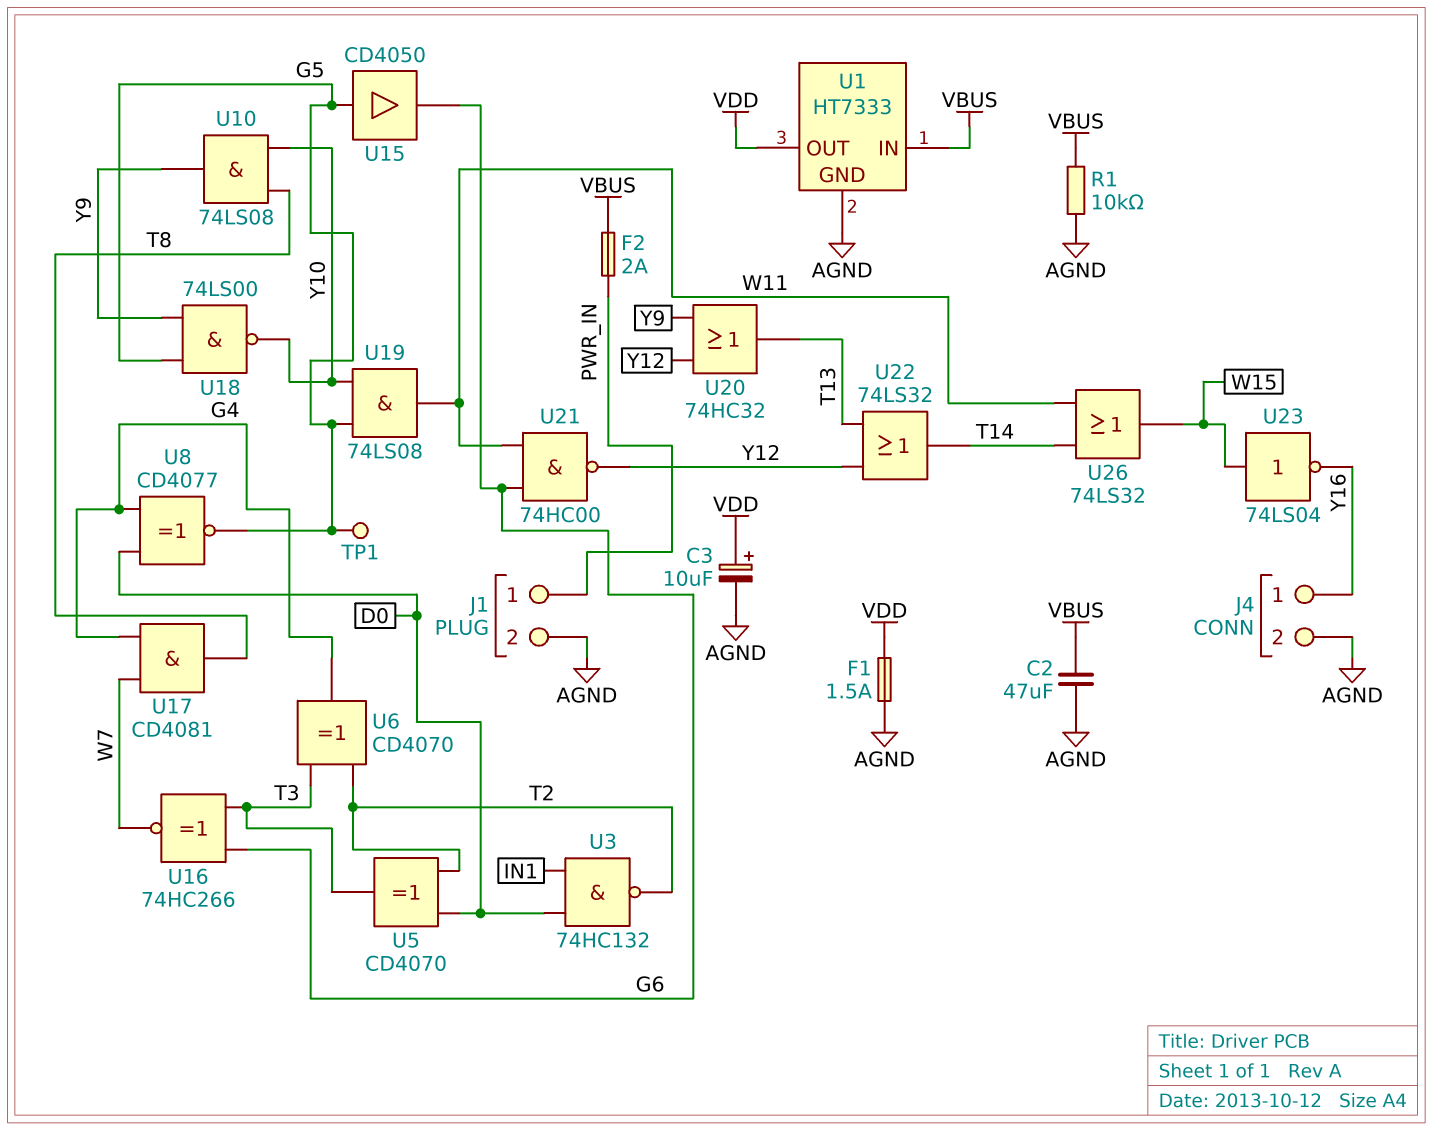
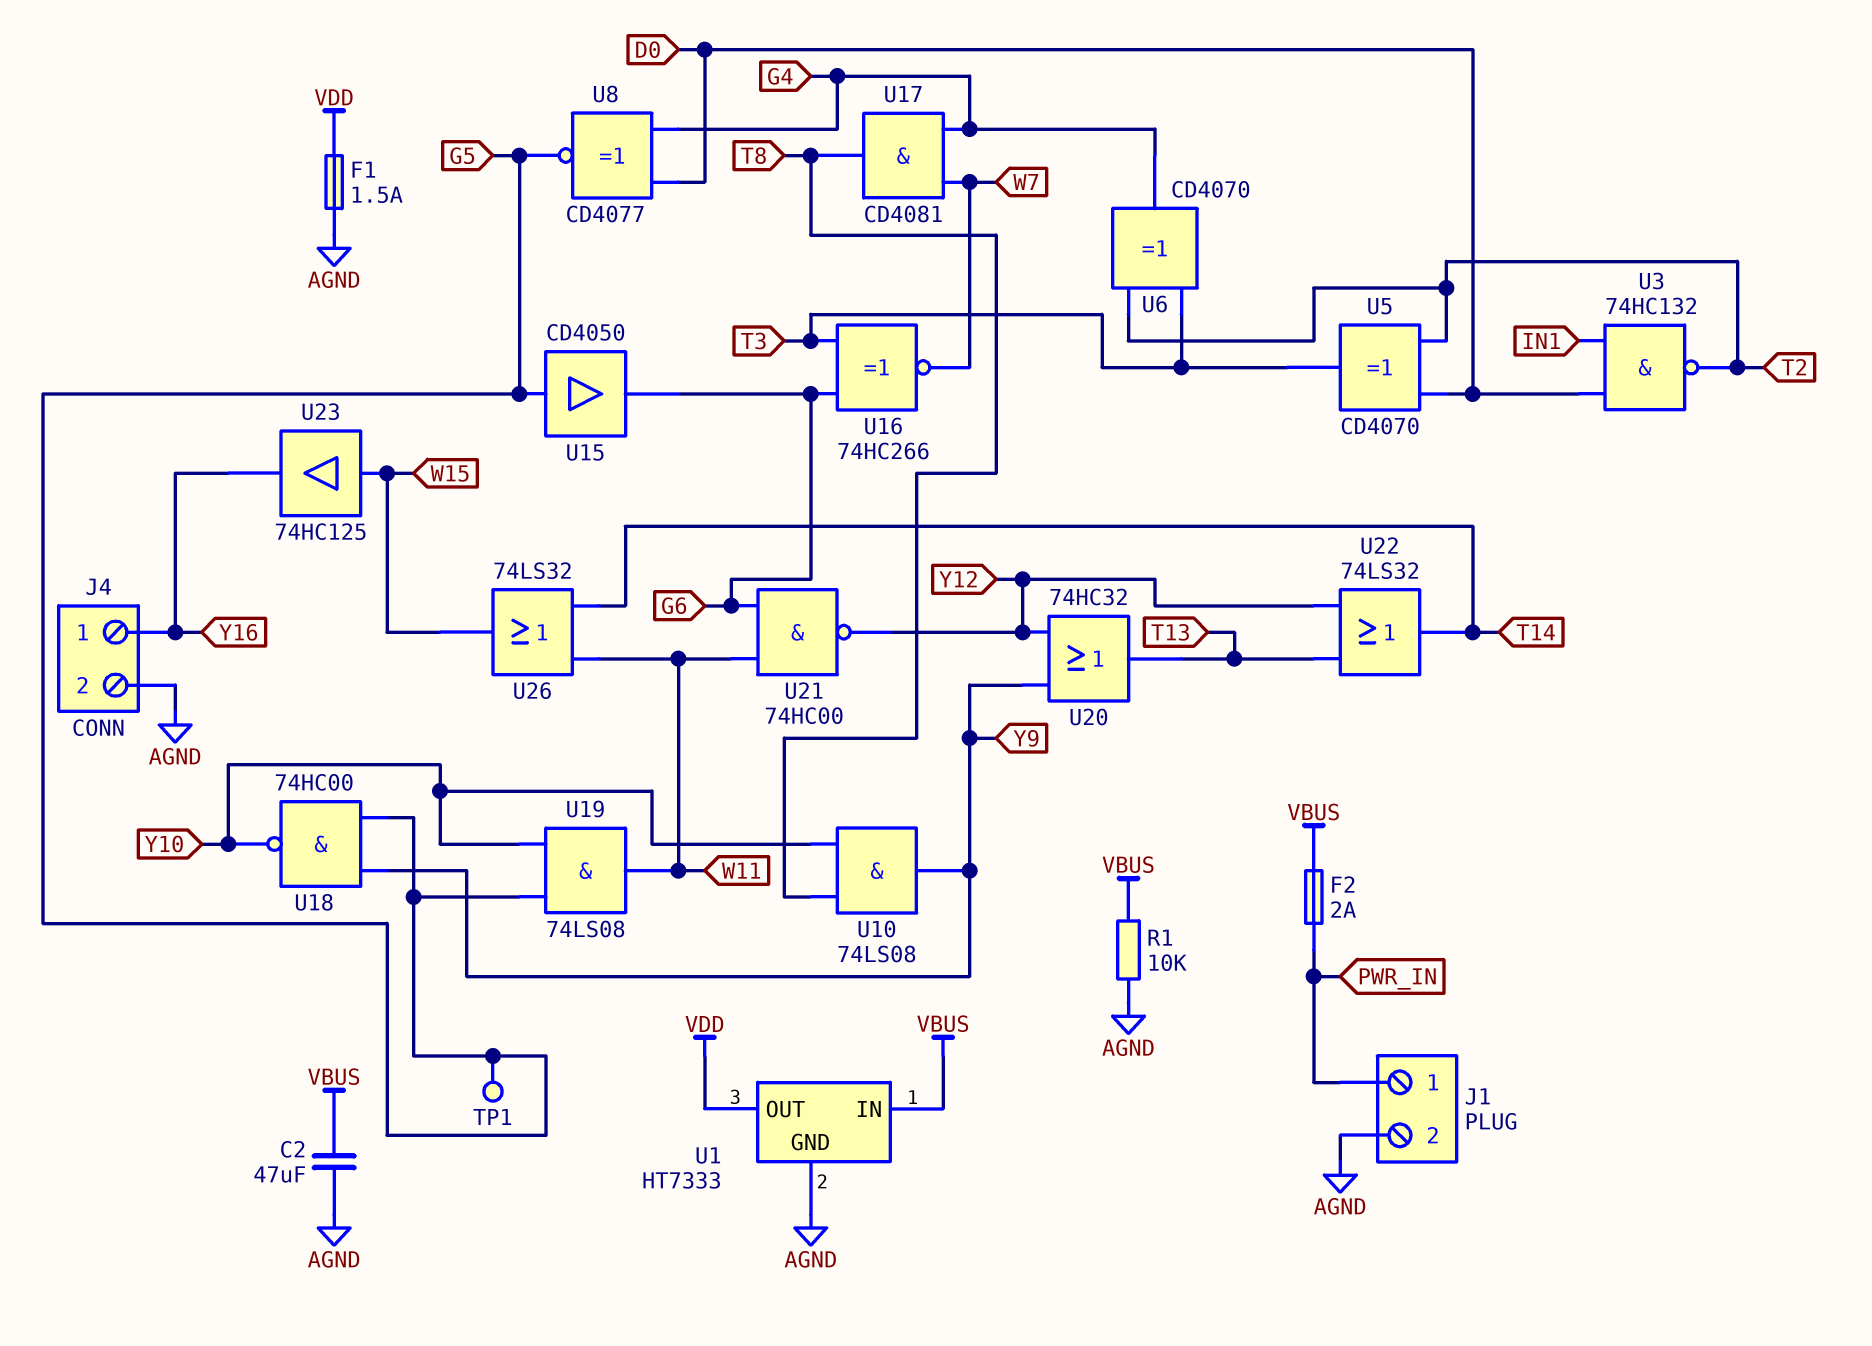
C3: 10uF (plus VDD, minus AGND) -> none
U18: NAND 74LS00 (in G5, in Y9, out Y10) -> NAND 74HC00 (in G5, in Y9, out Y10)
U23: NOT 74LS04 (in W15, out Y16) -> buffer 74HC125 (in W15, out Y16)

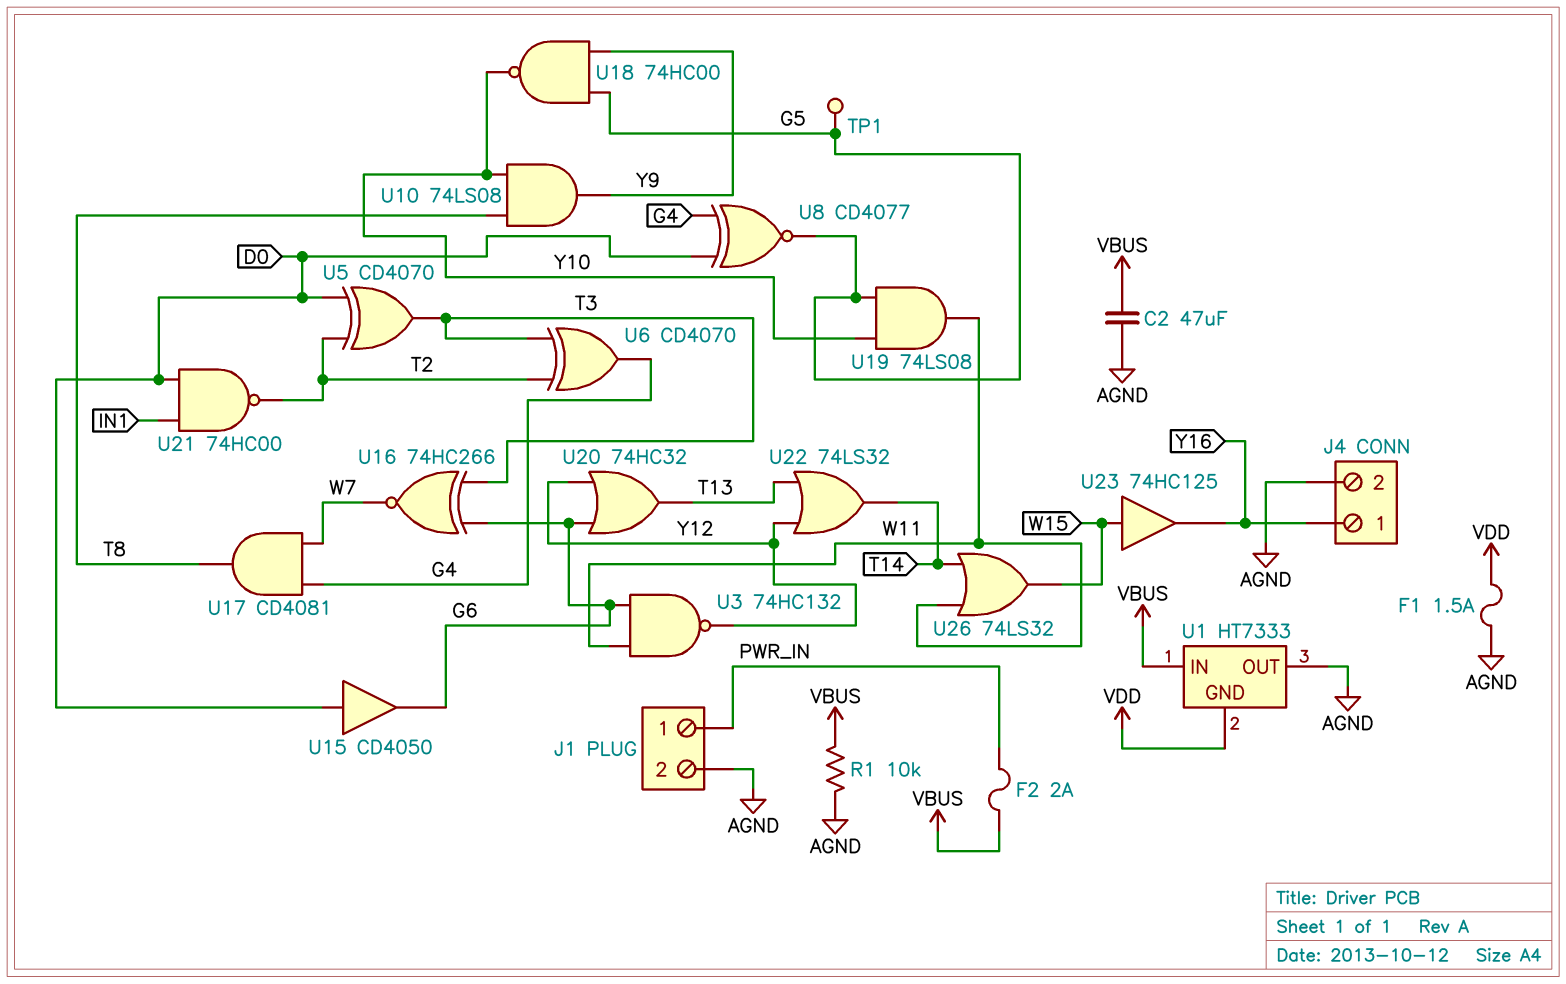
U1 pin GND: AGND -> VDD
U1 pin OUT: VDD -> AGND
U3: NAND 74HC132 (in D0, in IN1, out T2) -> NAND 74HC132 (in G6, in W11, out Y12)
U15: buffer CD4050 (in G5, out G6) -> buffer CD4050 (in D0, out G6)
U20: OR 74HC32 (in Y9, in Y12, out T13) -> OR 74HC32 (in G6, in Y12, out T13)
U21: NAND 74HC00 (in G6, in W11, out Y12) -> NAND 74HC00 (in D0, in IN1, out T2)

